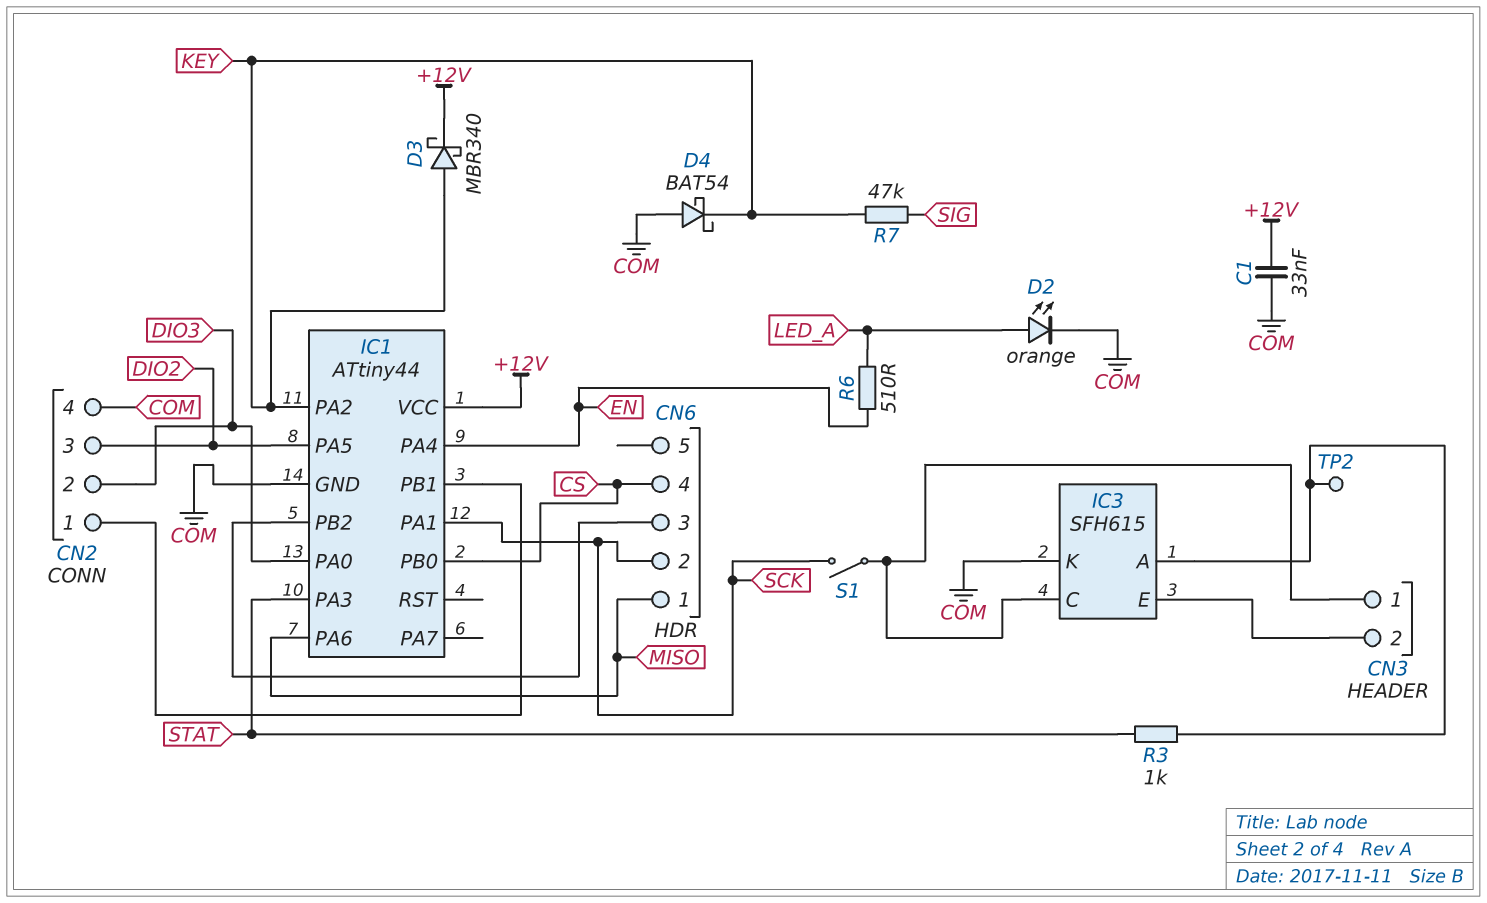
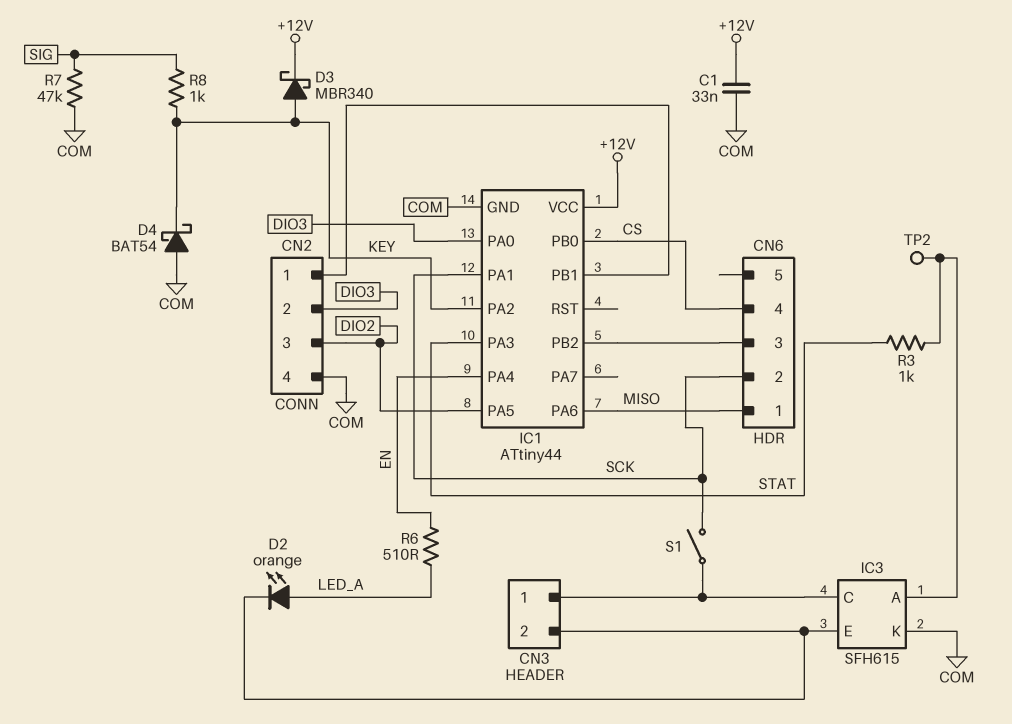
D2: LED orange (A LED_A, K COM) -> LED orange (A LED_A, K CN3/2)
R7: 47k (KEY, SIG) -> 47k (COM, SIG)
R8: none -> 1k (KEY, SIG)

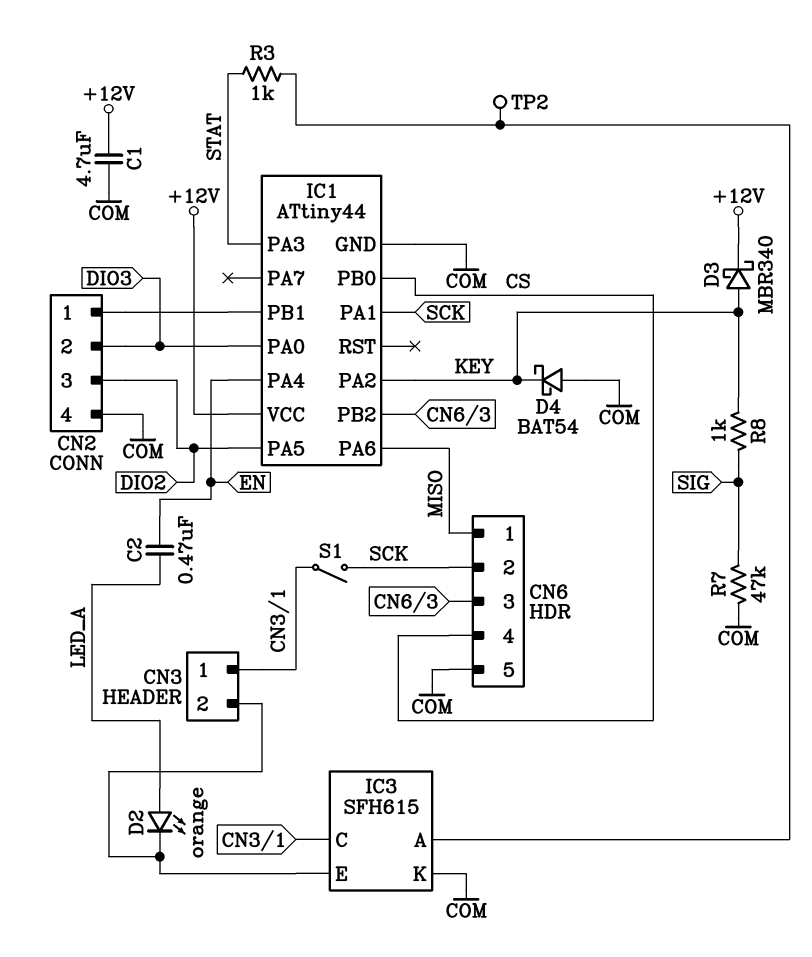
C1: 33nF (+12V, COM) -> 4.7uF (+12V, COM)
C2: none -> 470nF (EN, LED_A)
CN6 pin 5: none -> COM
R6: 510 (EN, LED_A) -> none

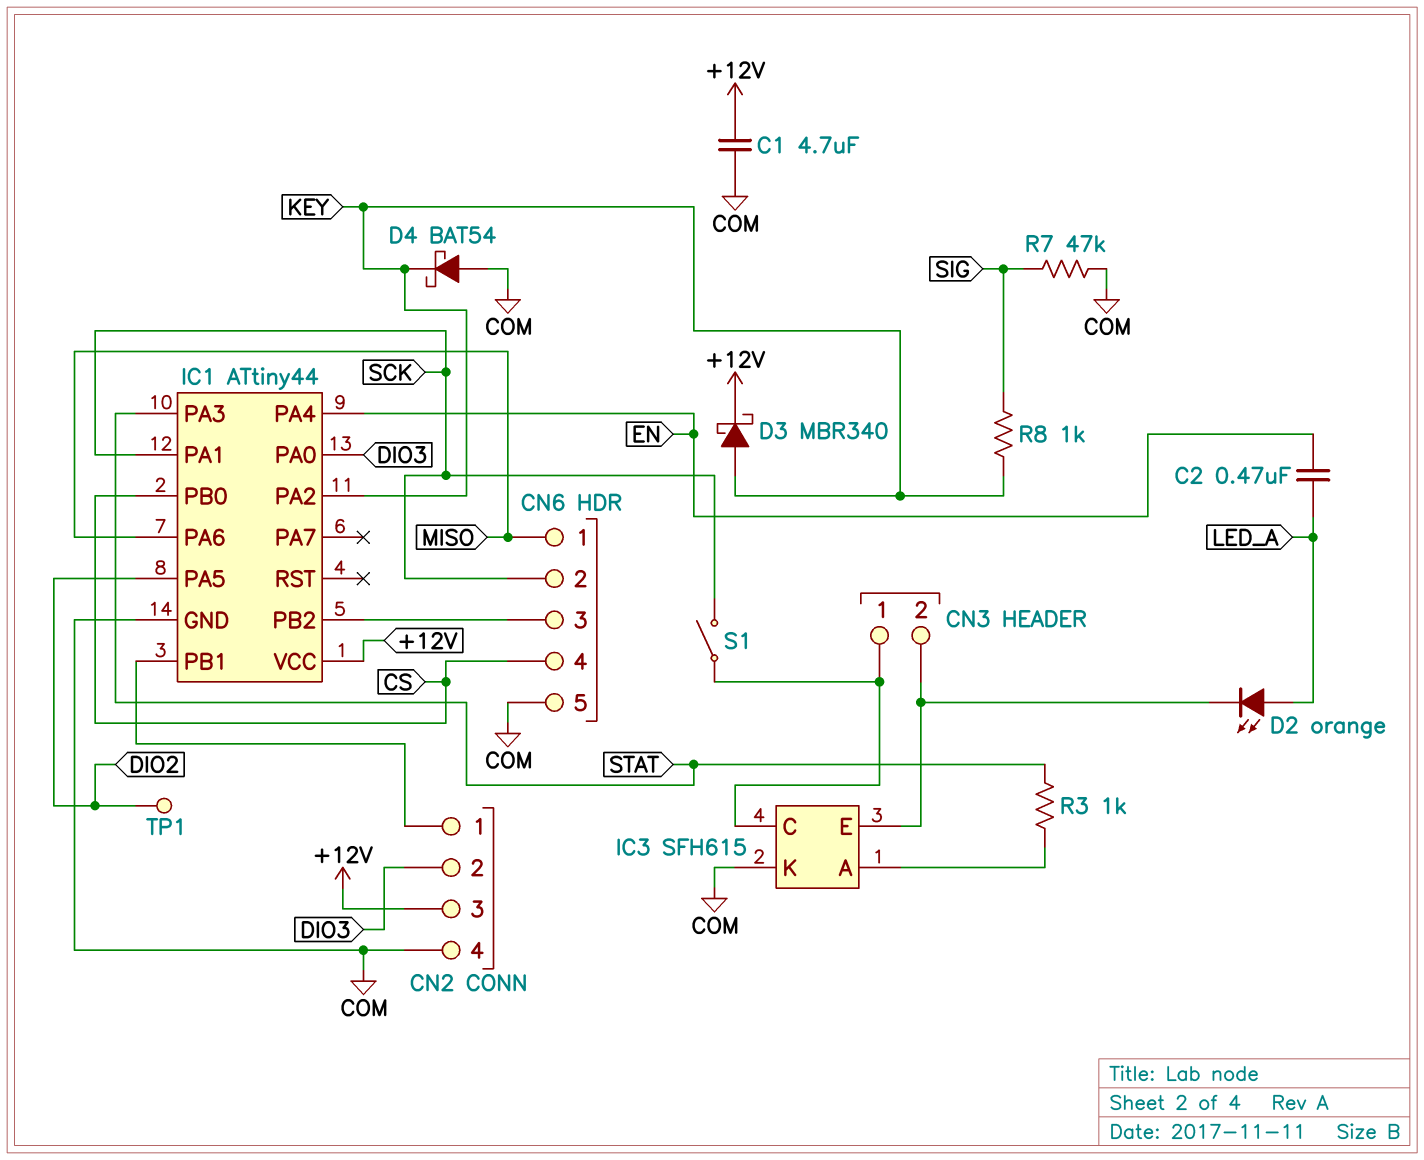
CN2 pin 3: DIO2 -> +12V
TP1: none -> test point (DIO2)
TP2: test point (IC3/A) -> none

